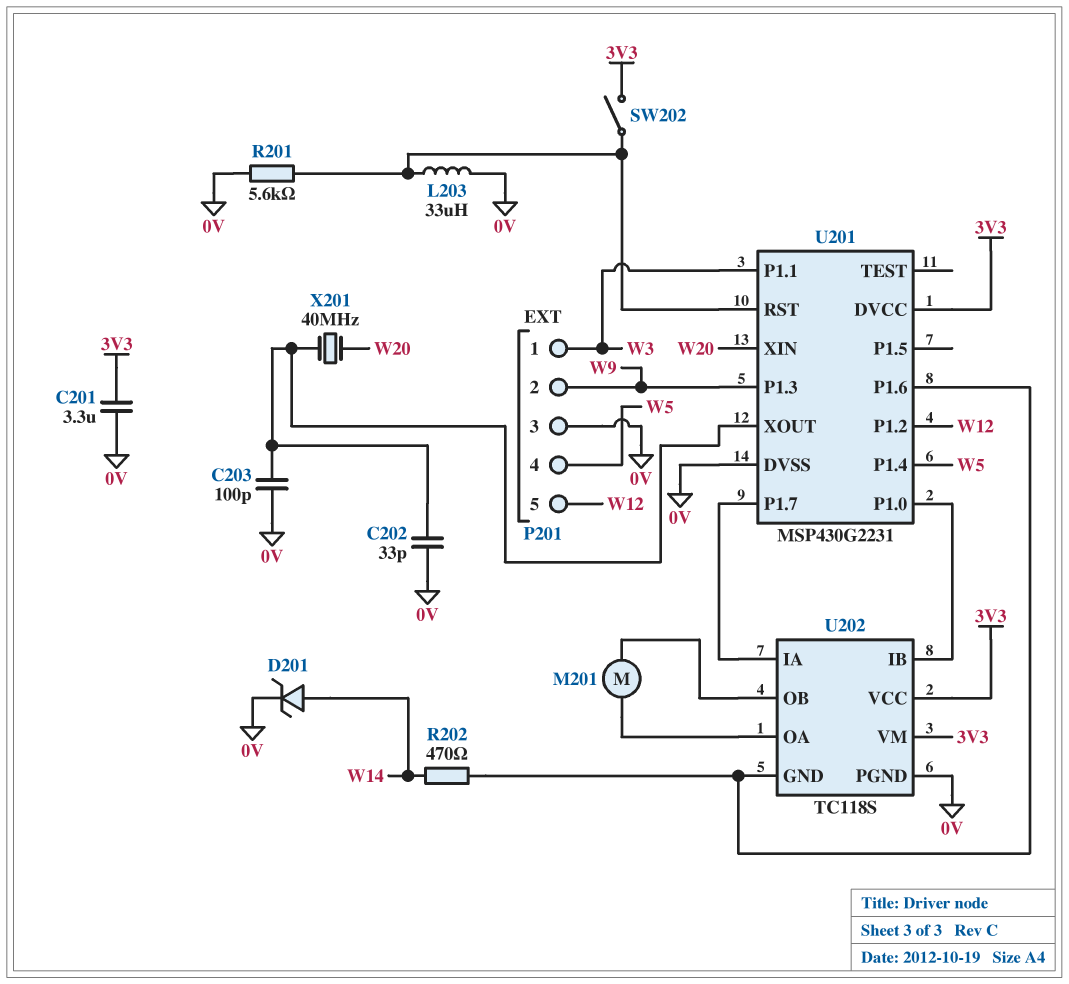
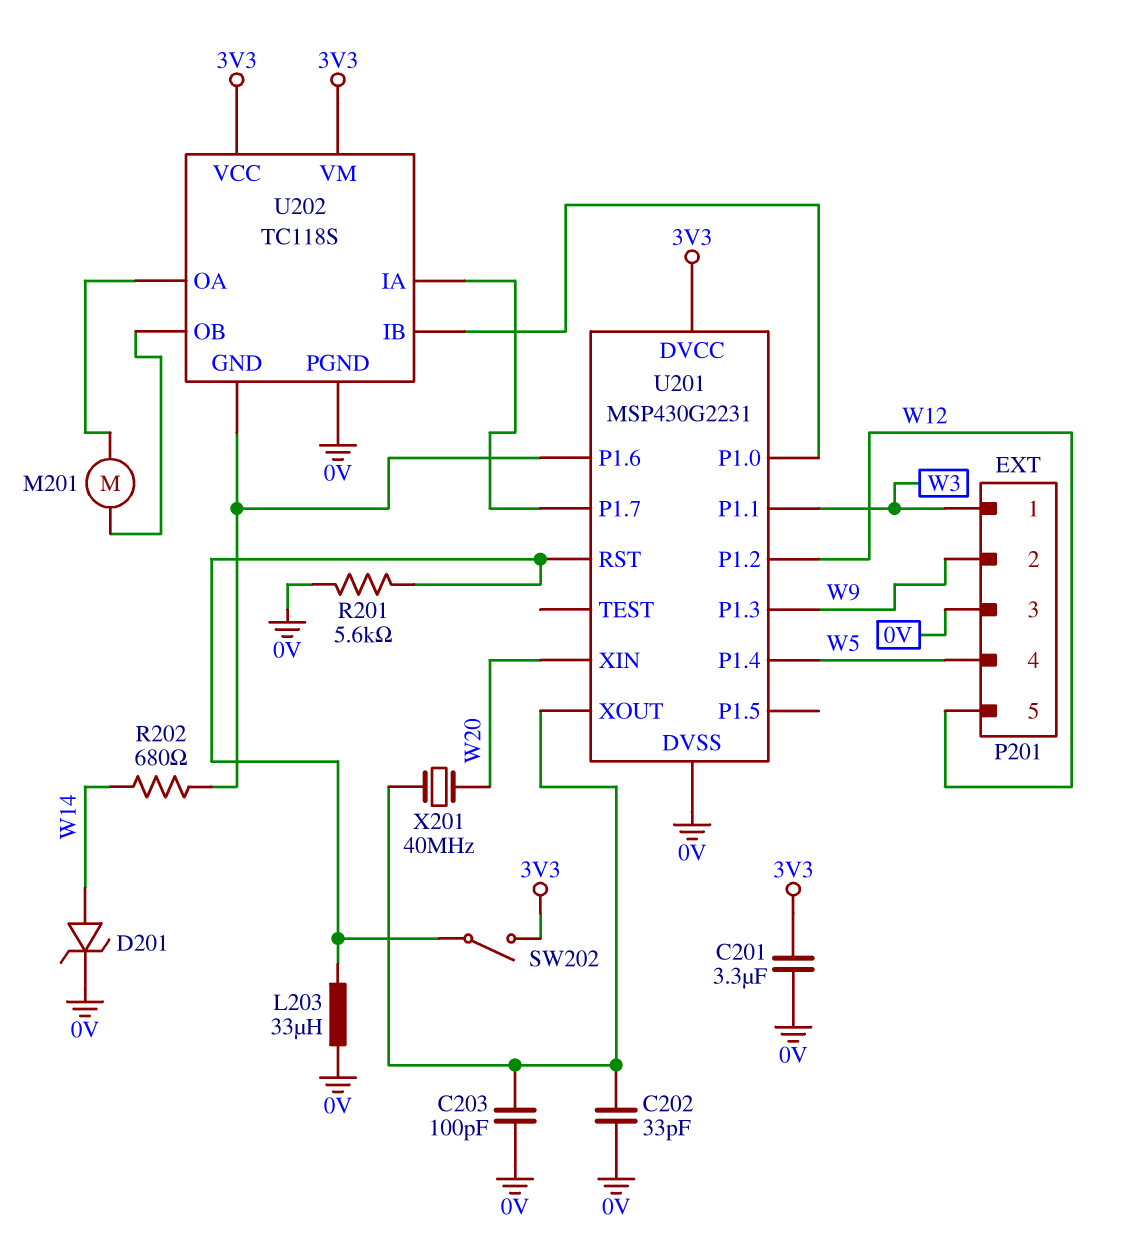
R202: 470 (U201/P1.6, W14) -> 680 (U201/P1.6, W14)

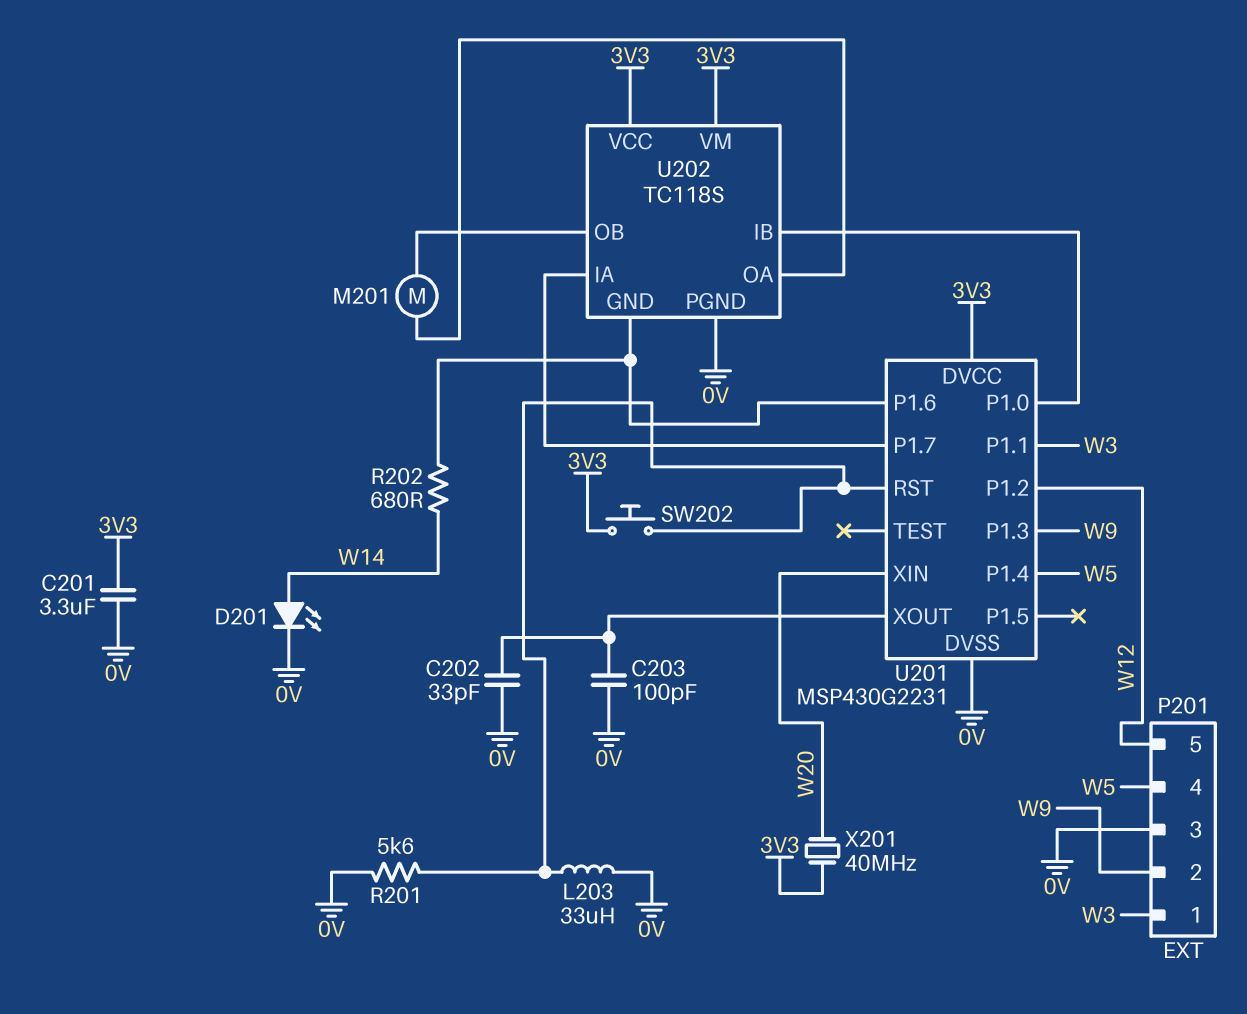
D201: zener (A W14, K 0V) -> LED (A W14, K 0V)
SW202: switch (3V3, U201/RST) -> button (3V3, U201/RST)
X201: 40MHz (U201/XOUT, W20) -> 40MHz (3V3, W20)

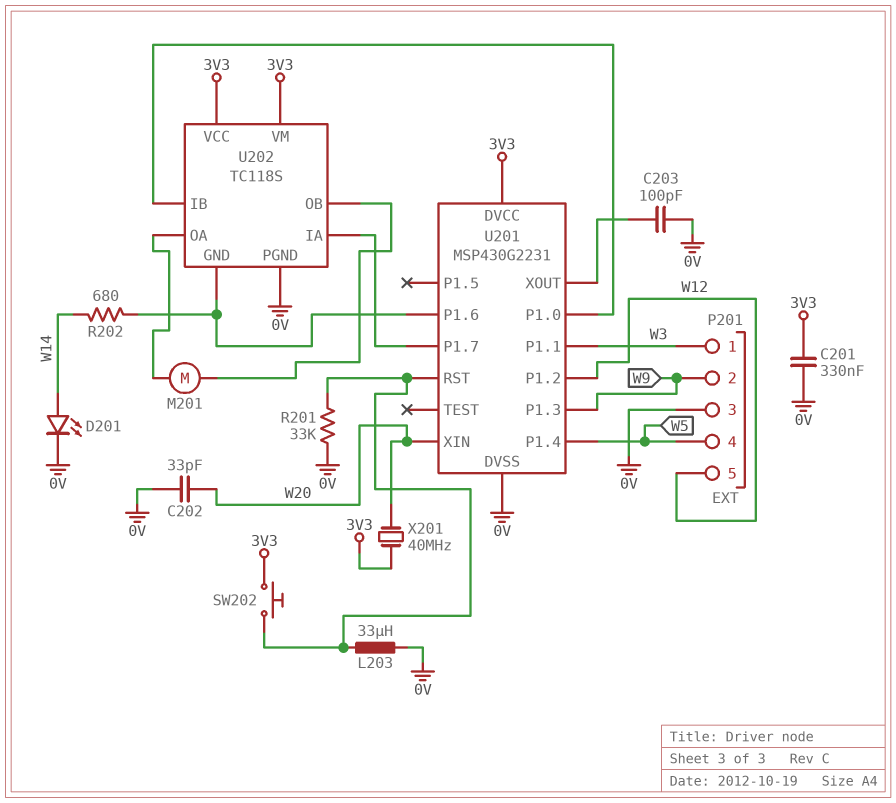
C201: 3.3uF (0V, 3V3) -> 330nF (0V, 3V3)
C202: 33pF (0V, U201/XOUT) -> 33pF (0V, W20)
R201: 5.6k (0V, U201/RST) -> 33k (0V, U201/RST)

